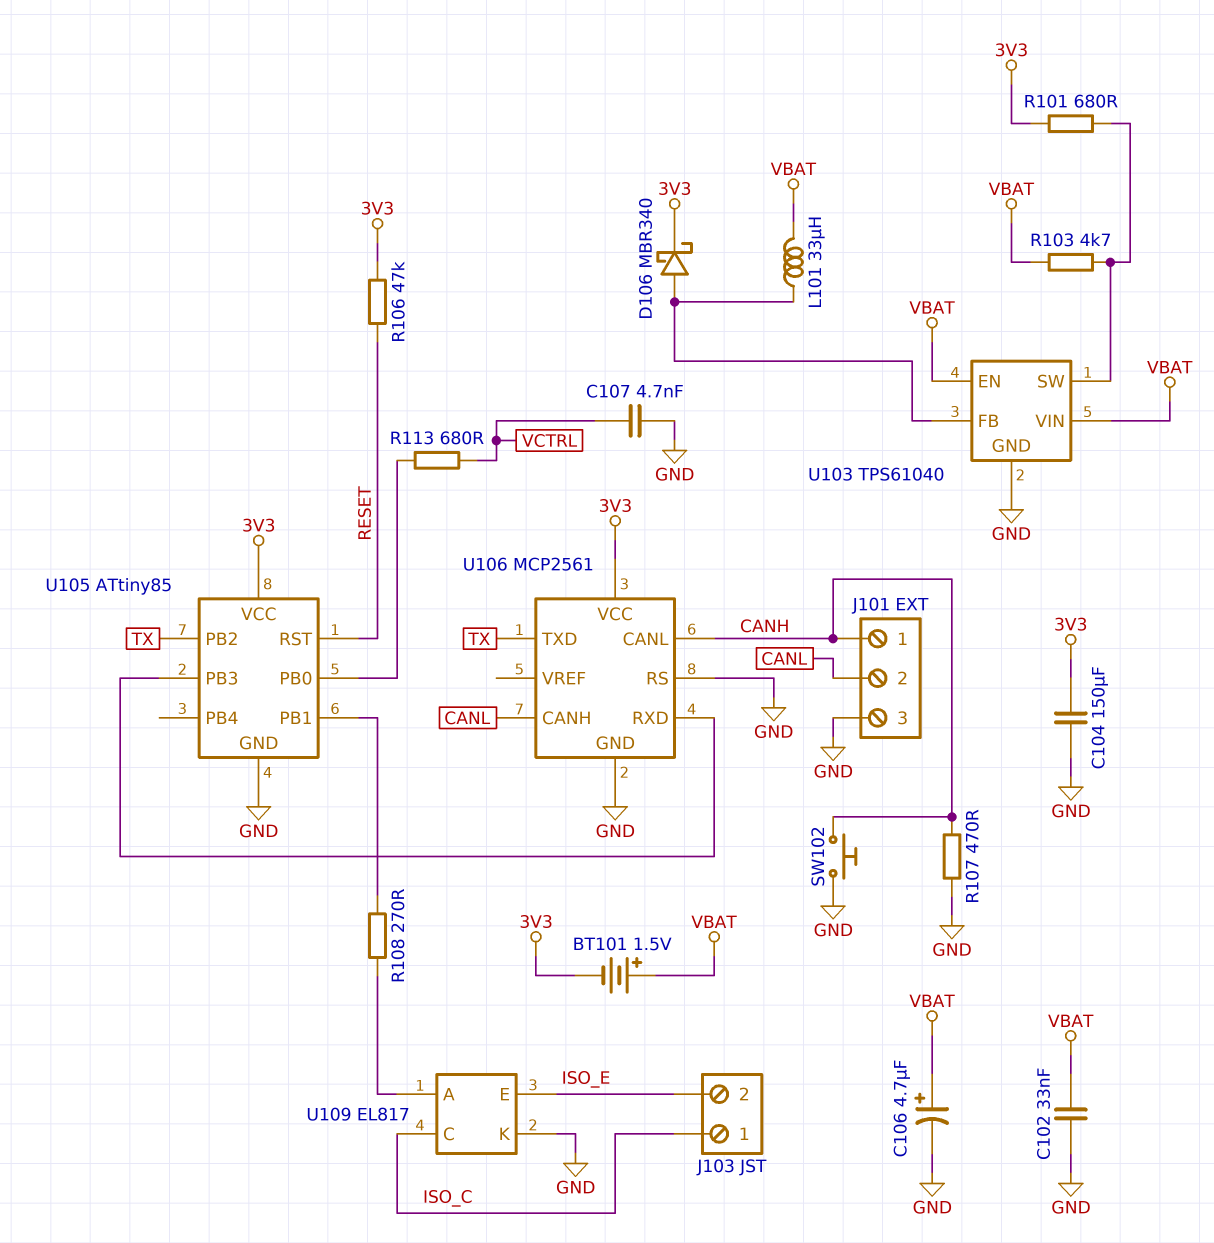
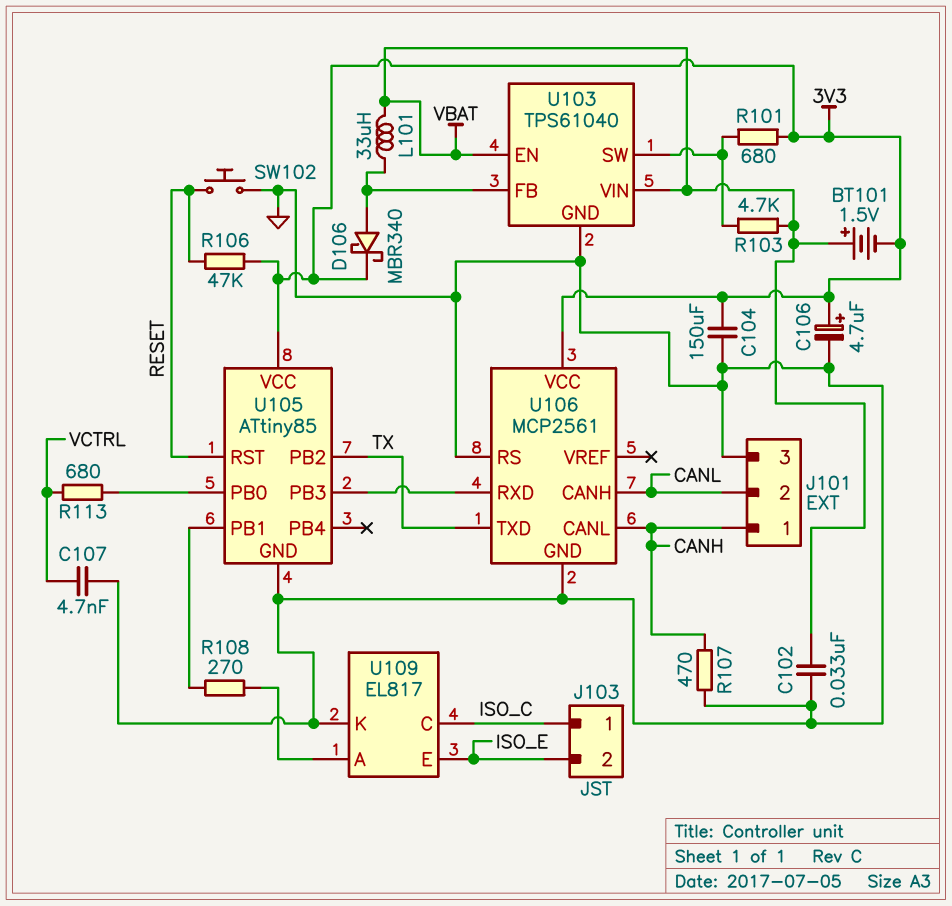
C106: 4.7uF (plus VBAT, minus GND) -> 4.7uF (plus 3V3, minus GND)
SW102: button (CANH, GND) -> button (GND, RESET)

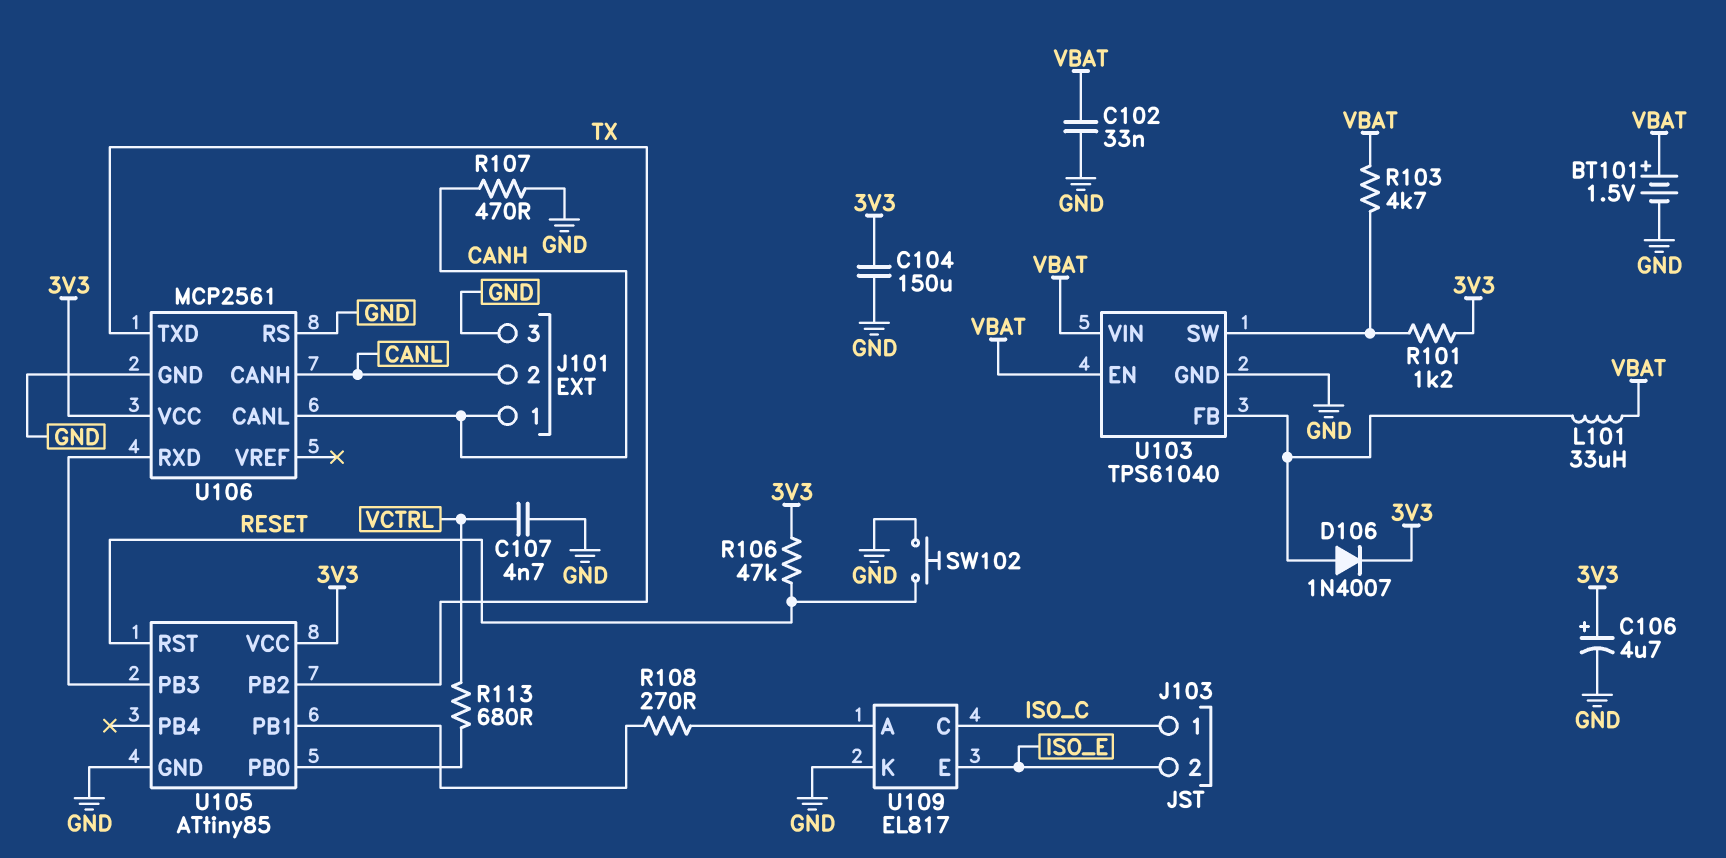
BT101: 1.5V (plus VBAT, minus 3V3) -> 1.5V (plus VBAT, minus GND)
D106: schottky MBR340 (A U103/FB, K 3V3) -> diode 1N4007 (A U103/FB, K 3V3)
R101: 680 (3V3, U103/SW) -> 1.2k (3V3, U103/SW)

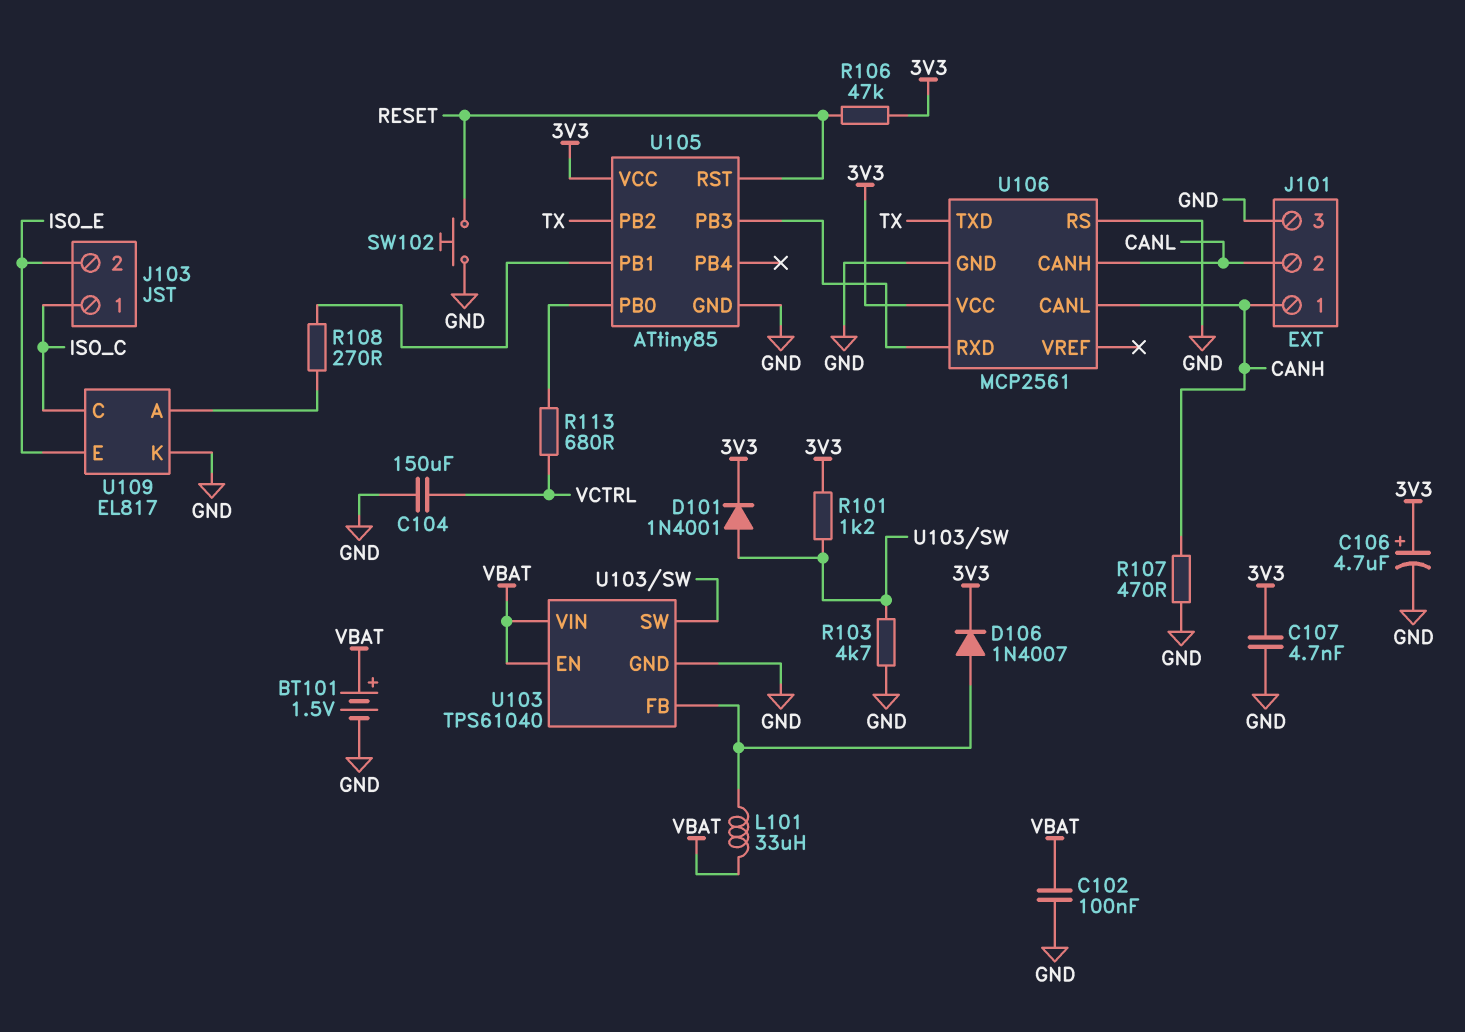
C102: 33nF (GND, VBAT) -> 100nF (GND, VBAT)
C104: 150uF (3V3, GND) -> 150uF (GND, VCTRL)
C107: 4.7nF (GND, VCTRL) -> 4.7nF (3V3, GND)
D101: none -> diode 1N4001 (A U103/SW, K 3V3)
R103: 4.7k (U103/SW, VBAT) -> 4.7k (GND, U103/SW)

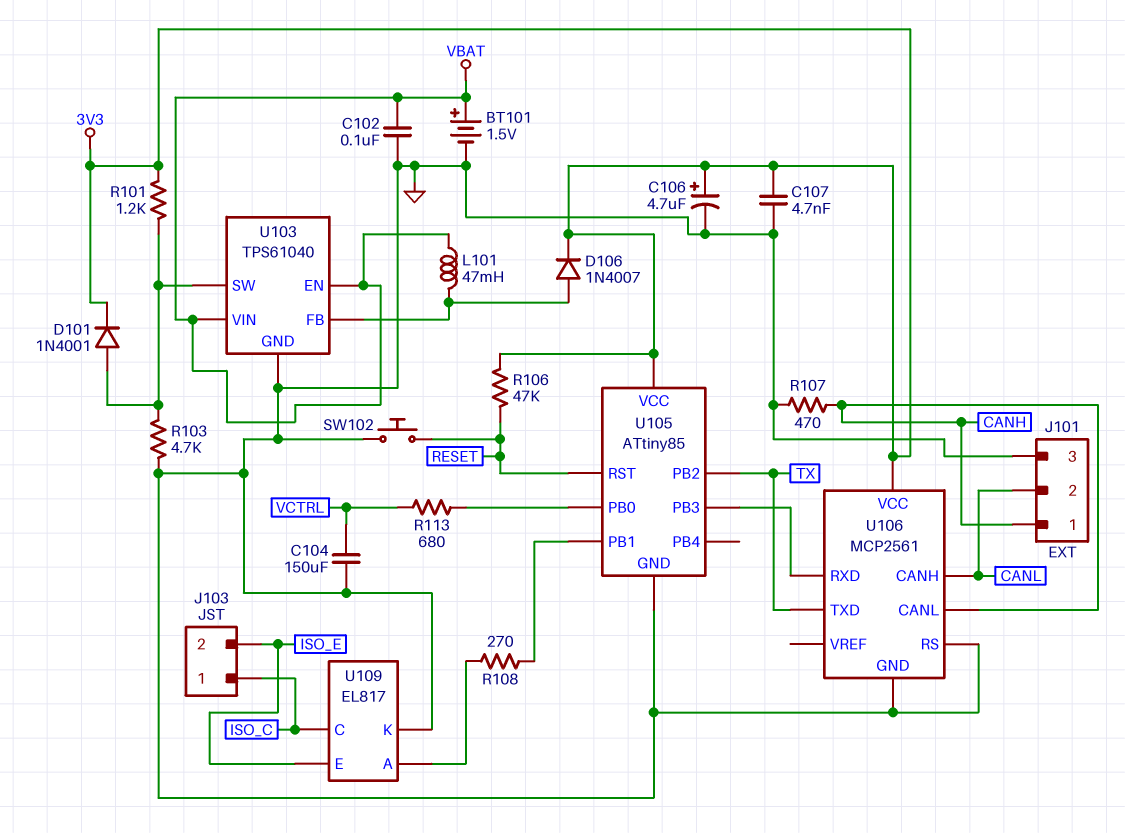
L101: 33uH (U103/FB, VBAT) -> 47mH (U103/FB, VBAT)

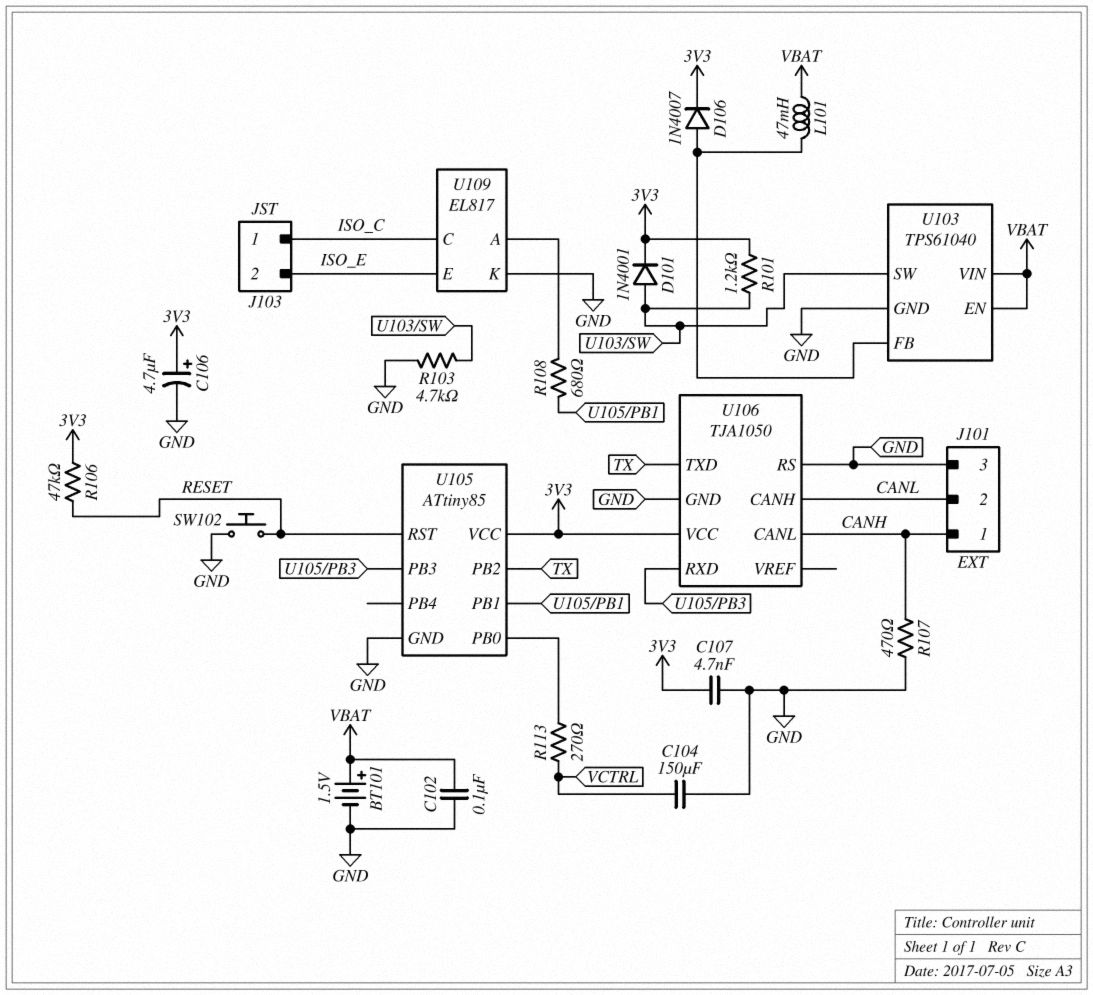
R108: 270 (U105/PB1, U109/A) -> 680 (U105/PB1, U109/A)
R113: 680 (U105/PB0, VCTRL) -> 270 (U105/PB0, VCTRL)
U106: MCP2561 -> TJA1050

